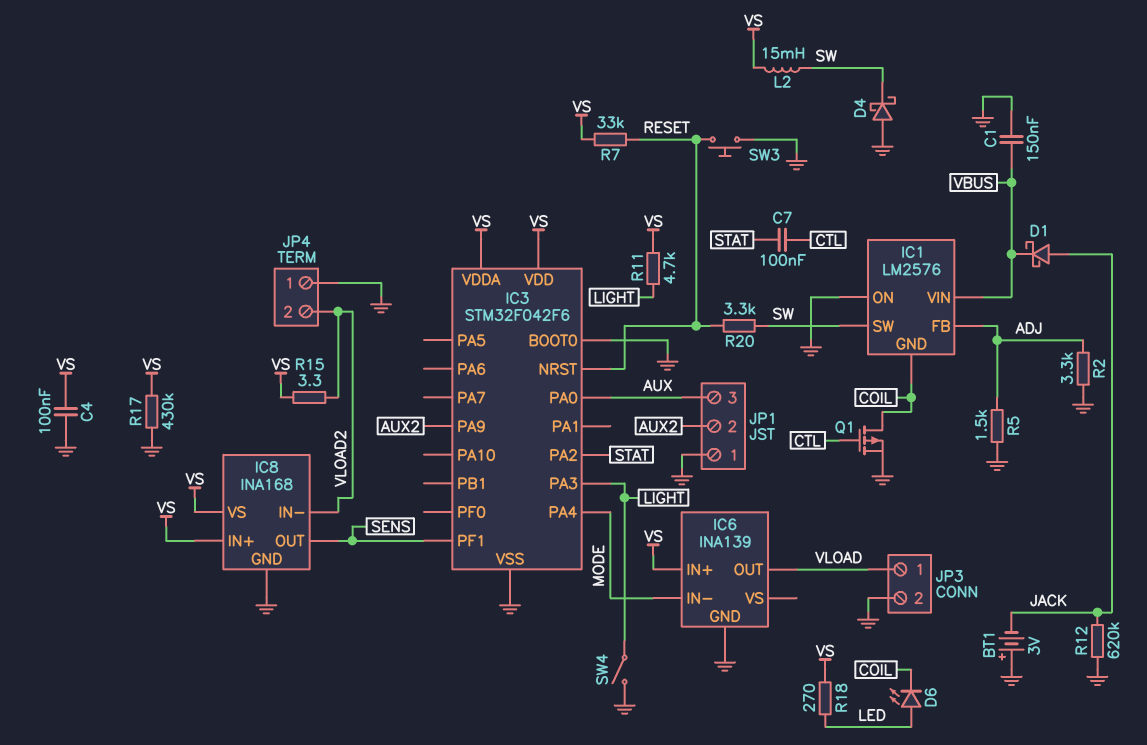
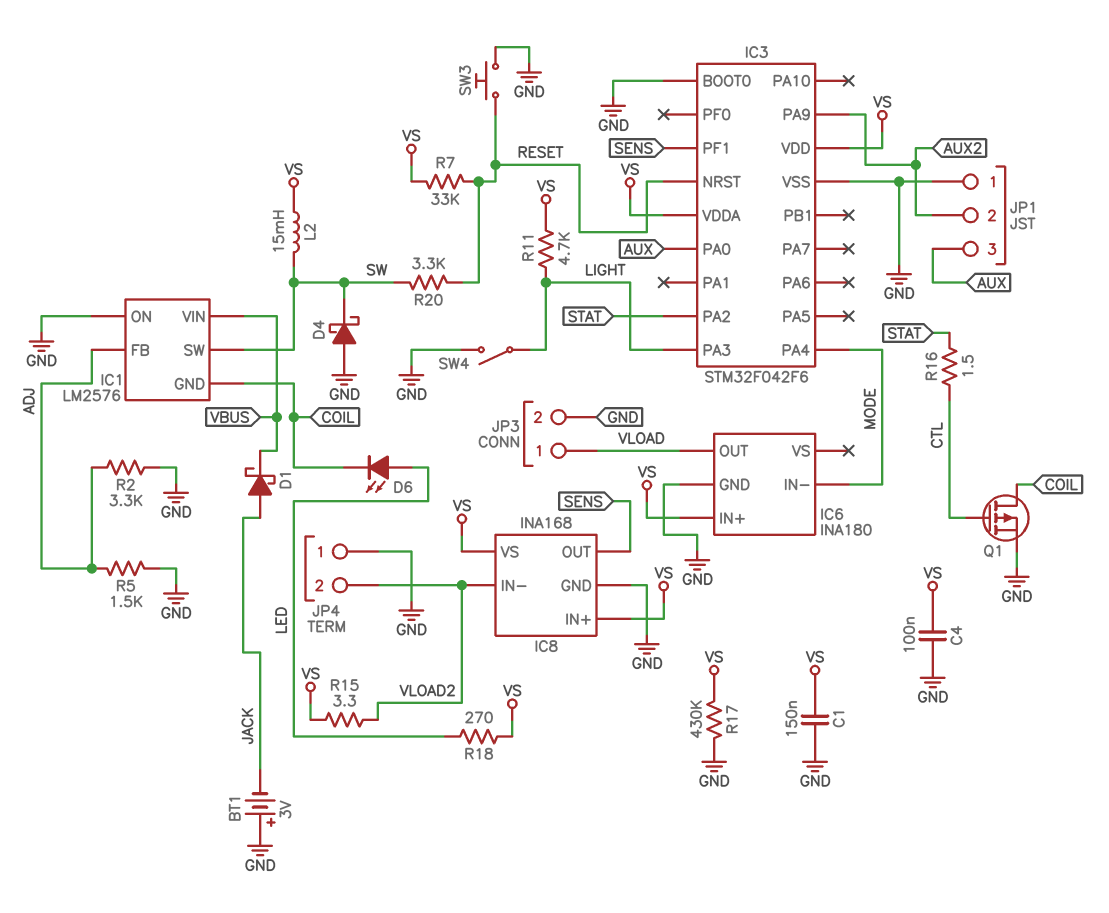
C1: 150nF (GND, VBUS) -> 150nF (GND, VS)
C7: 100nF (CTL, STAT) -> none
IC6: INA139 -> INA180
R12: 620k (GND, JACK) -> none
R16: none -> 1.5 (CTL, STAT)

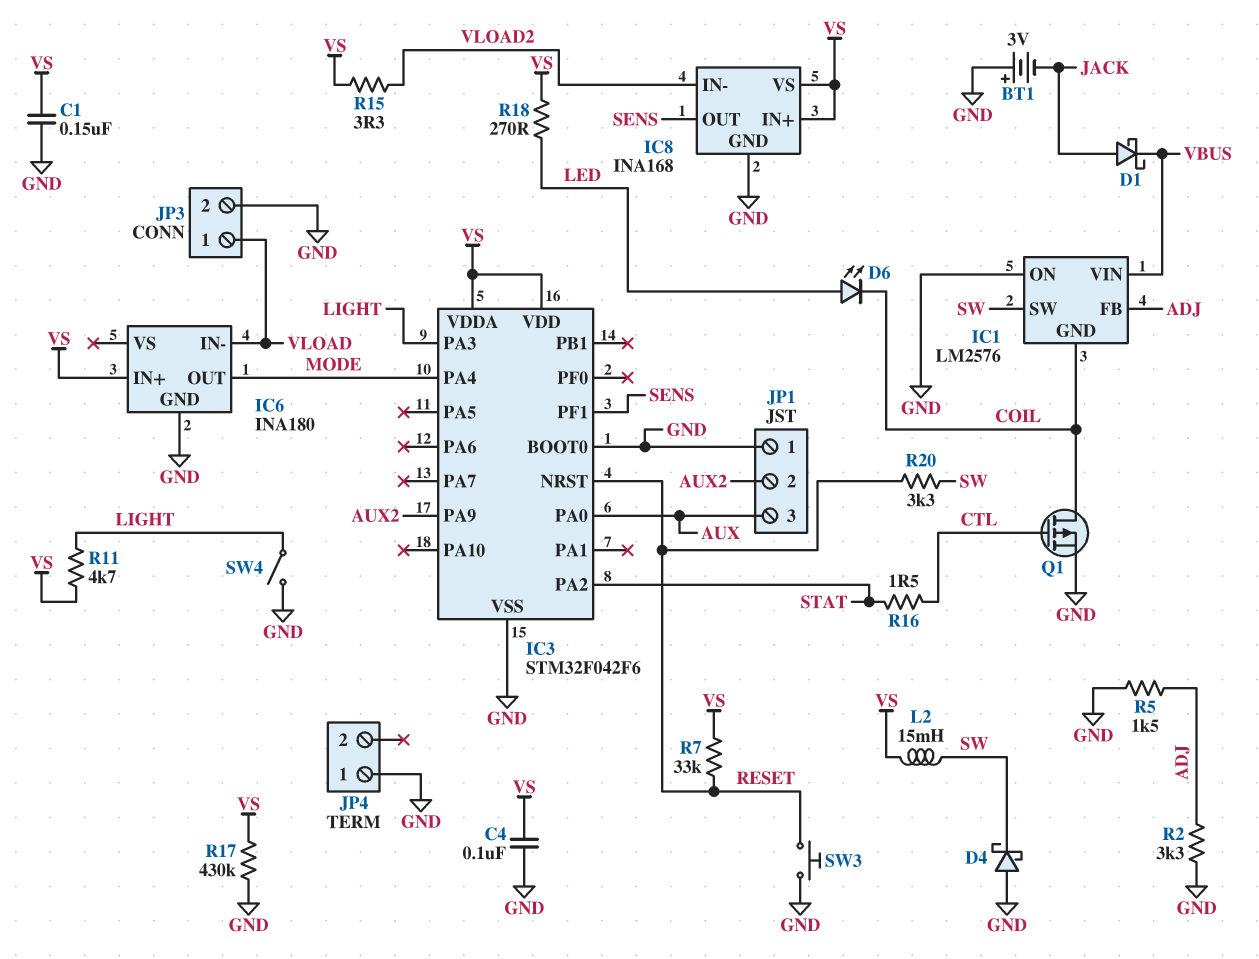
IC6 pin IN-: MODE -> VLOAD
IC6 pin OUT: VLOAD -> MODE
JP4 pin 2: VLOAD2 -> none

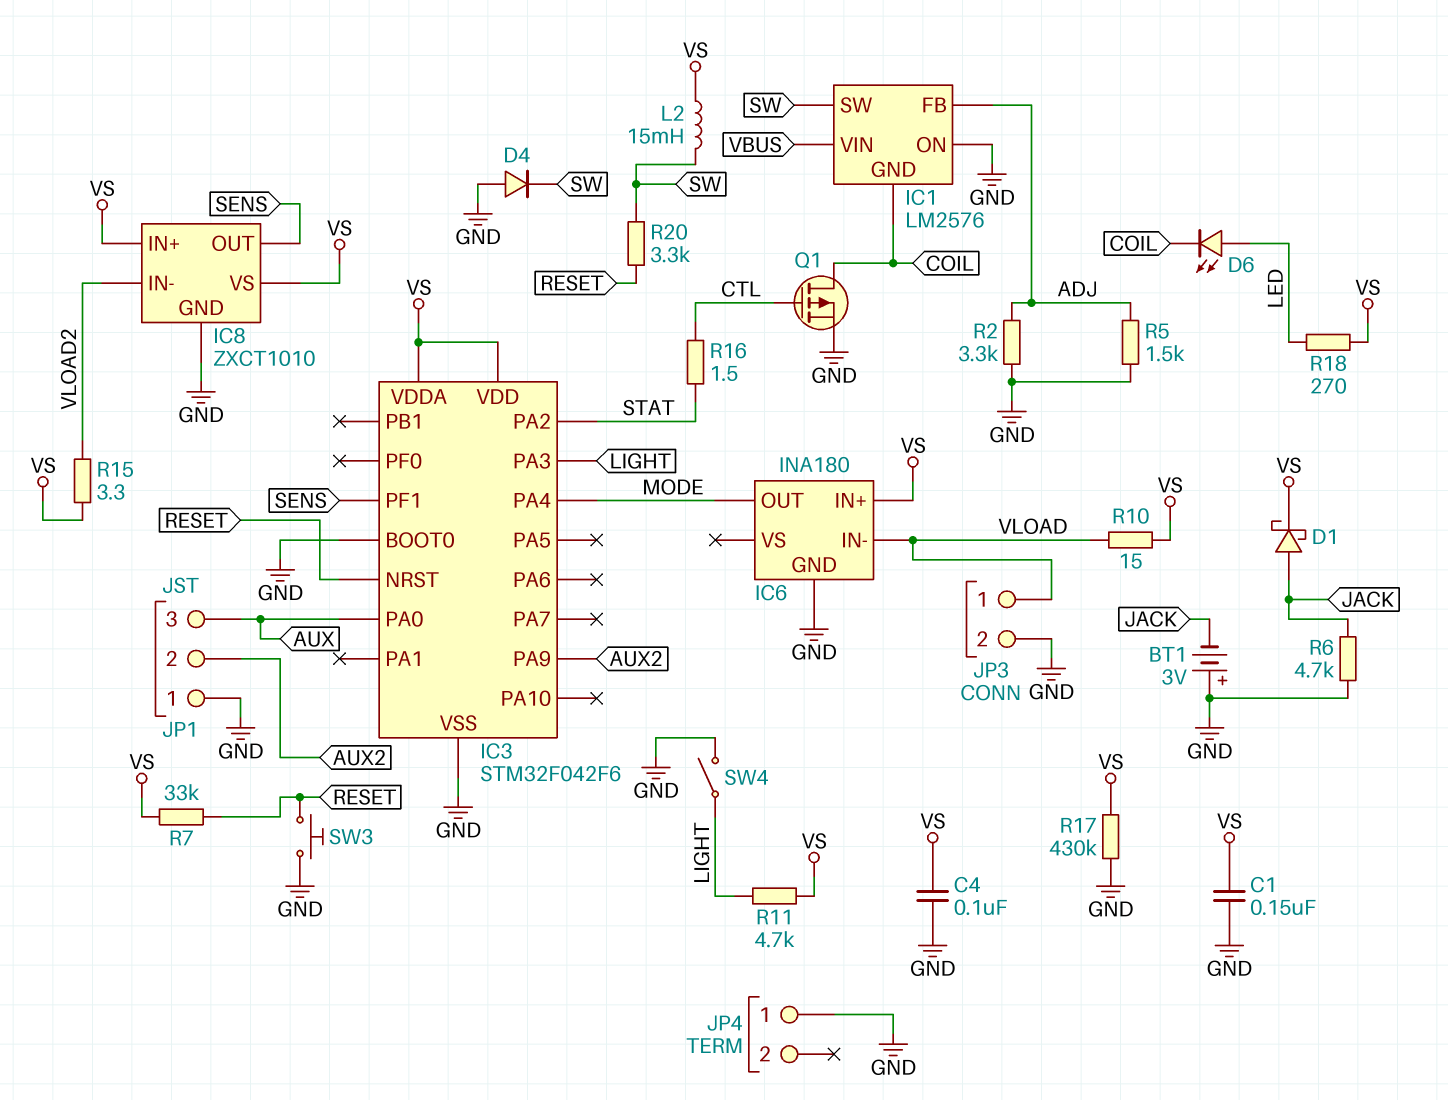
D1: schottky (A JACK, K VBUS) -> schottky (A JACK, K VS)
D4: schottky (A GND, K SW) -> diode (A GND, K SW)
IC8: INA168 -> ZXCT1010
R6: none -> 4.7k (GND, JACK)
R10: none -> 15 (VLOAD, VS)

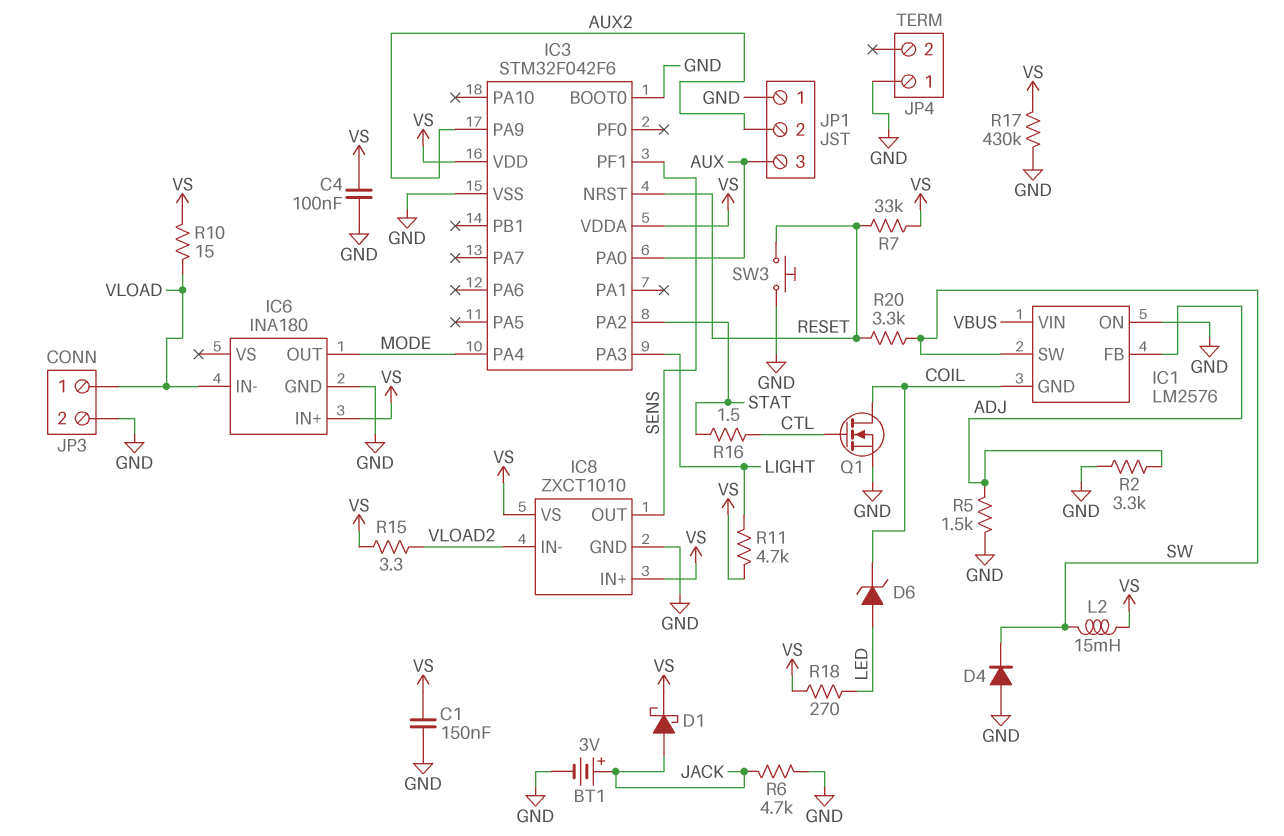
BT1: 3V (plus GND, minus JACK) -> 3V (plus JACK, minus GND)
D6: LED (A LED, K COIL) -> zener (A LED, K COIL)
Q1: PMOS (G CTL, D COIL, S GND) -> NMOS (G CTL, D COIL, S GND)
SW4: switch (GND, LIGHT) -> none

